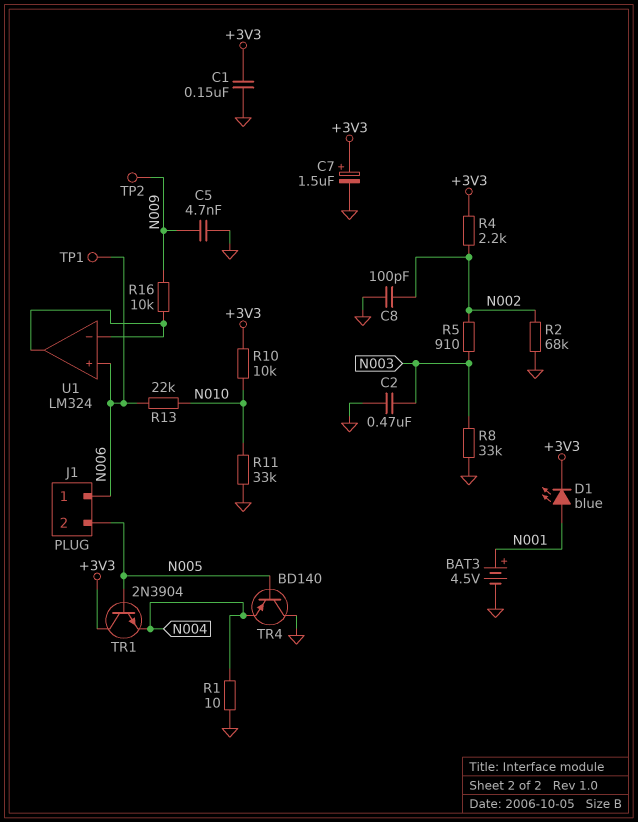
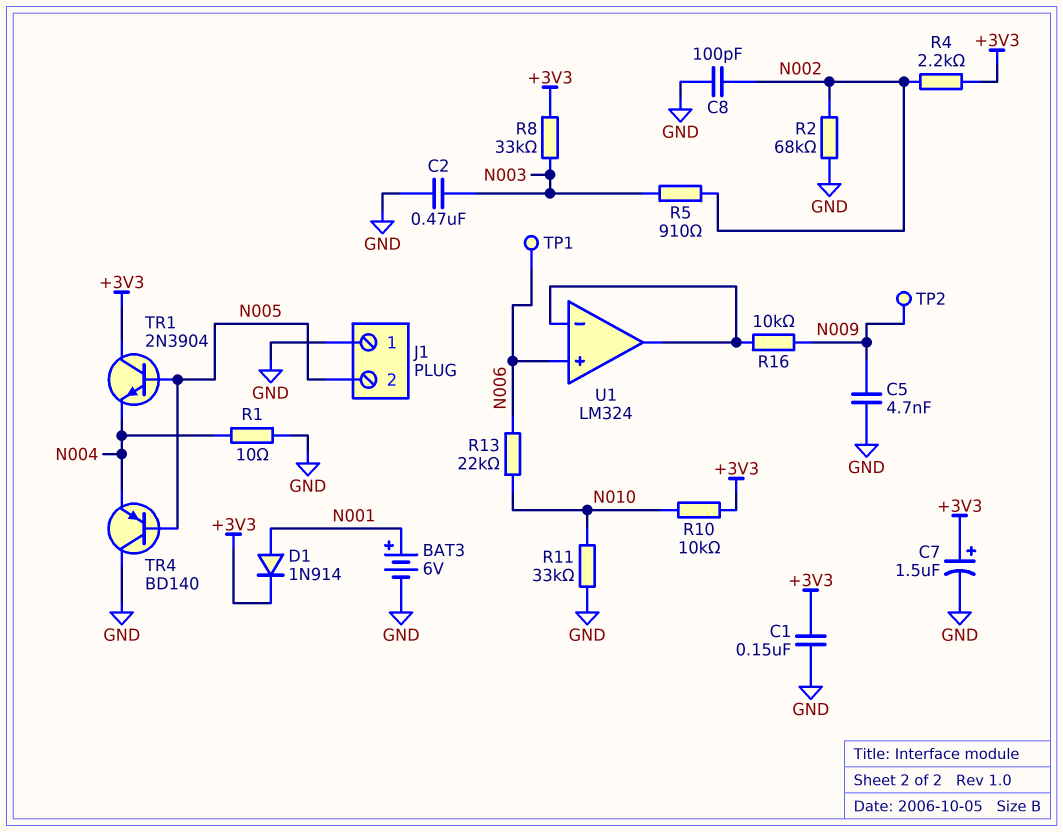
BAT3: 4.5V (plus N001, minus GND) -> 6V (plus N001, minus GND)
D1: LED blue (A N001, K +3V3) -> diode 1N914 (A N001, K +3V3)
J1 pin 1: N006 -> GND
R8: 33k (GND, N003) -> 33k (+3V3, N003)

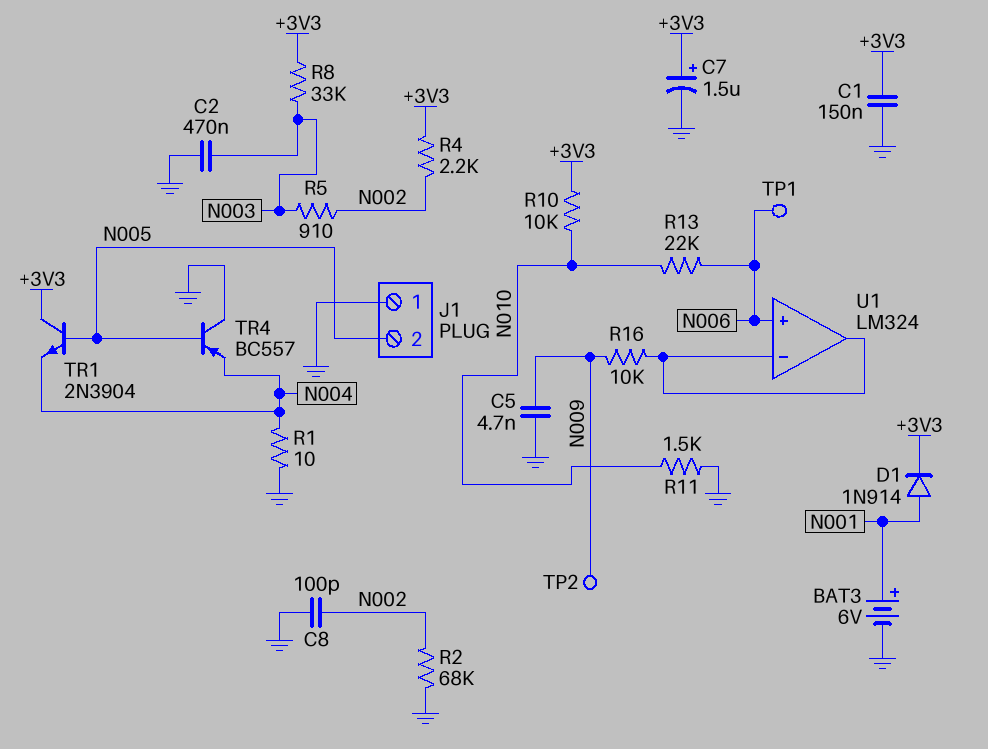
R11: 33k (GND, N010) -> 1.5k (GND, N010)
TR4: PNP BD140 (B N005, C GND, E N004) -> PNP BC557 (B N005, C GND, E N004)

